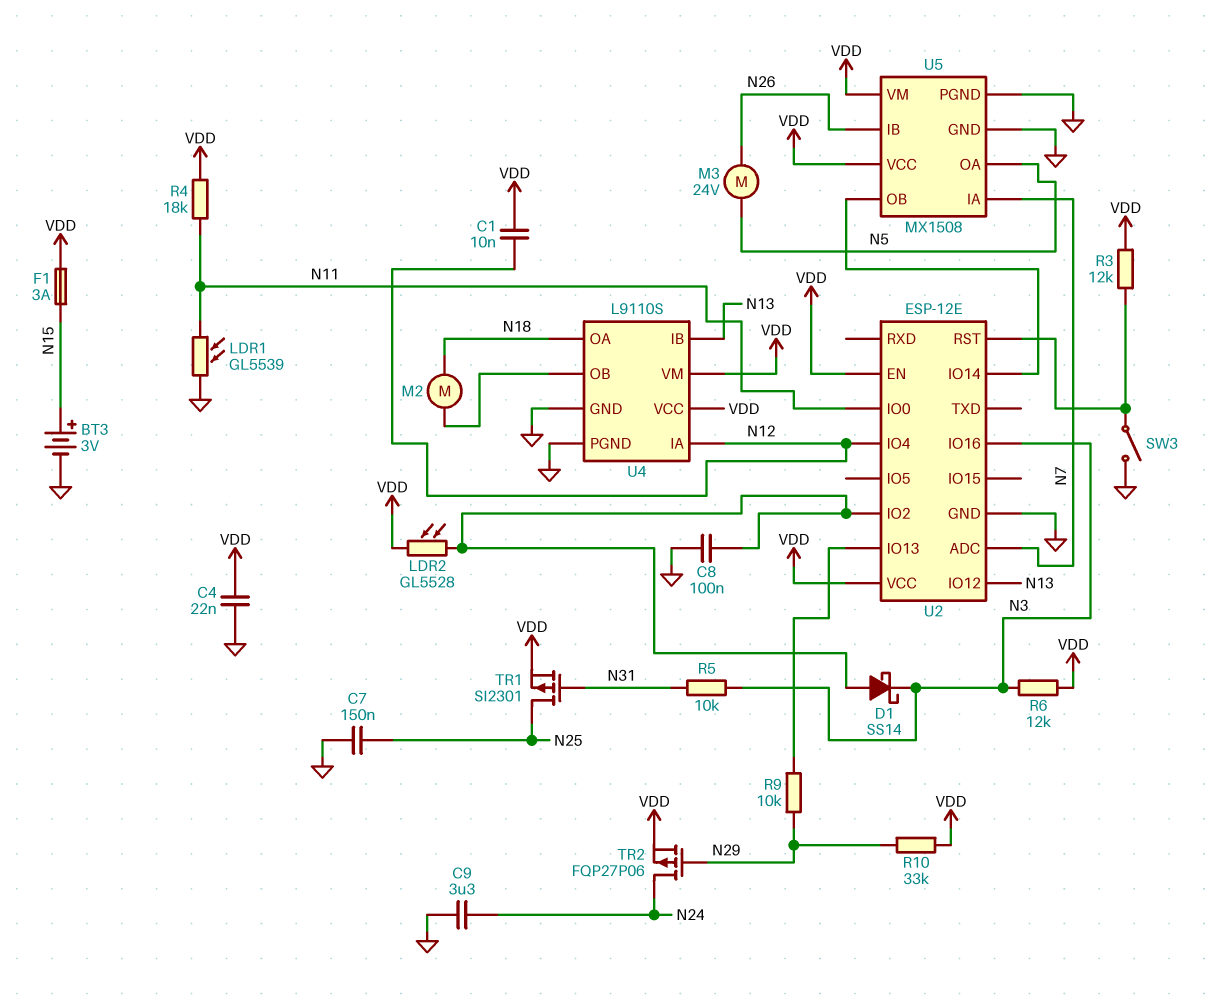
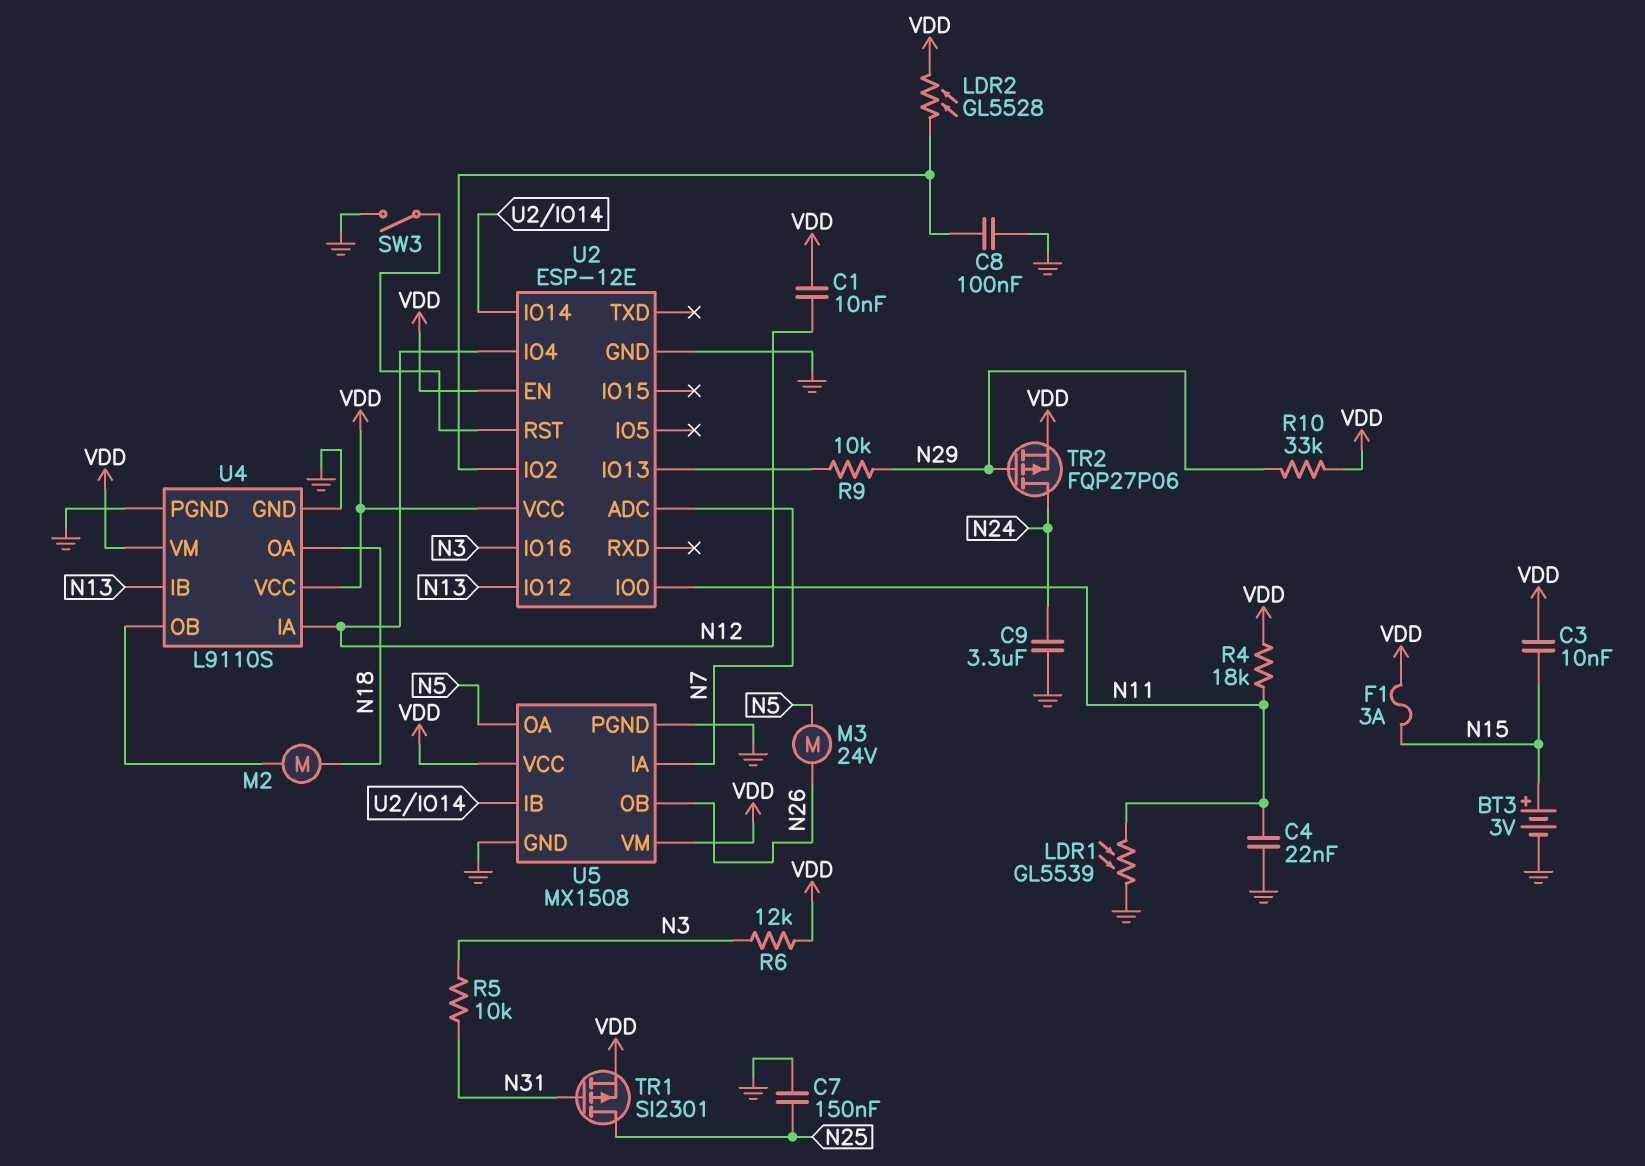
C3: none -> 10nF (N15, VDD)
C4: 22nF (GND, VDD) -> 22nF (GND, N11)
D1: schottky SS14 (A U2/IO2, K N3) -> none
R3: 12k (U2/RST, VDD) -> none
U5 pin IB: N26 -> U2/IO14
U5 pin OB: U2/IO14 -> N26

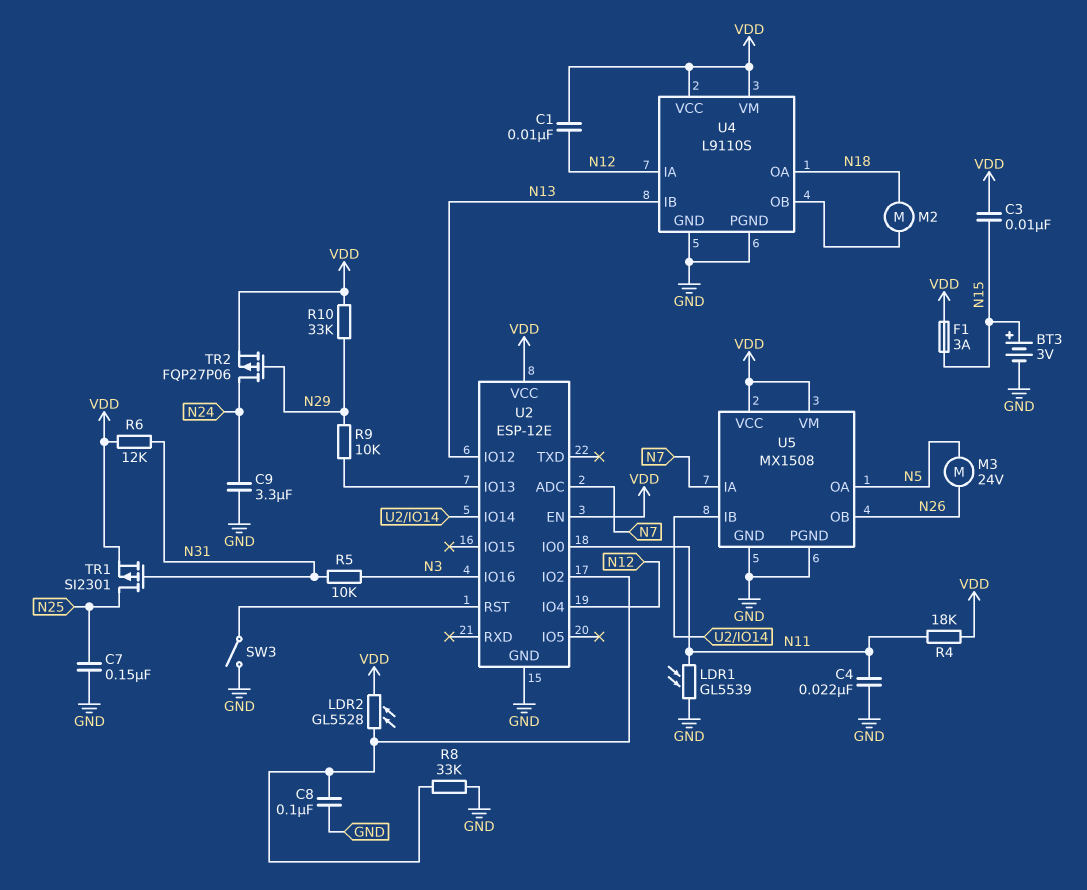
R6: 12k (N3, VDD) -> 12k (N31, VDD)
R8: none -> 33k (GND, U2/IO2)

